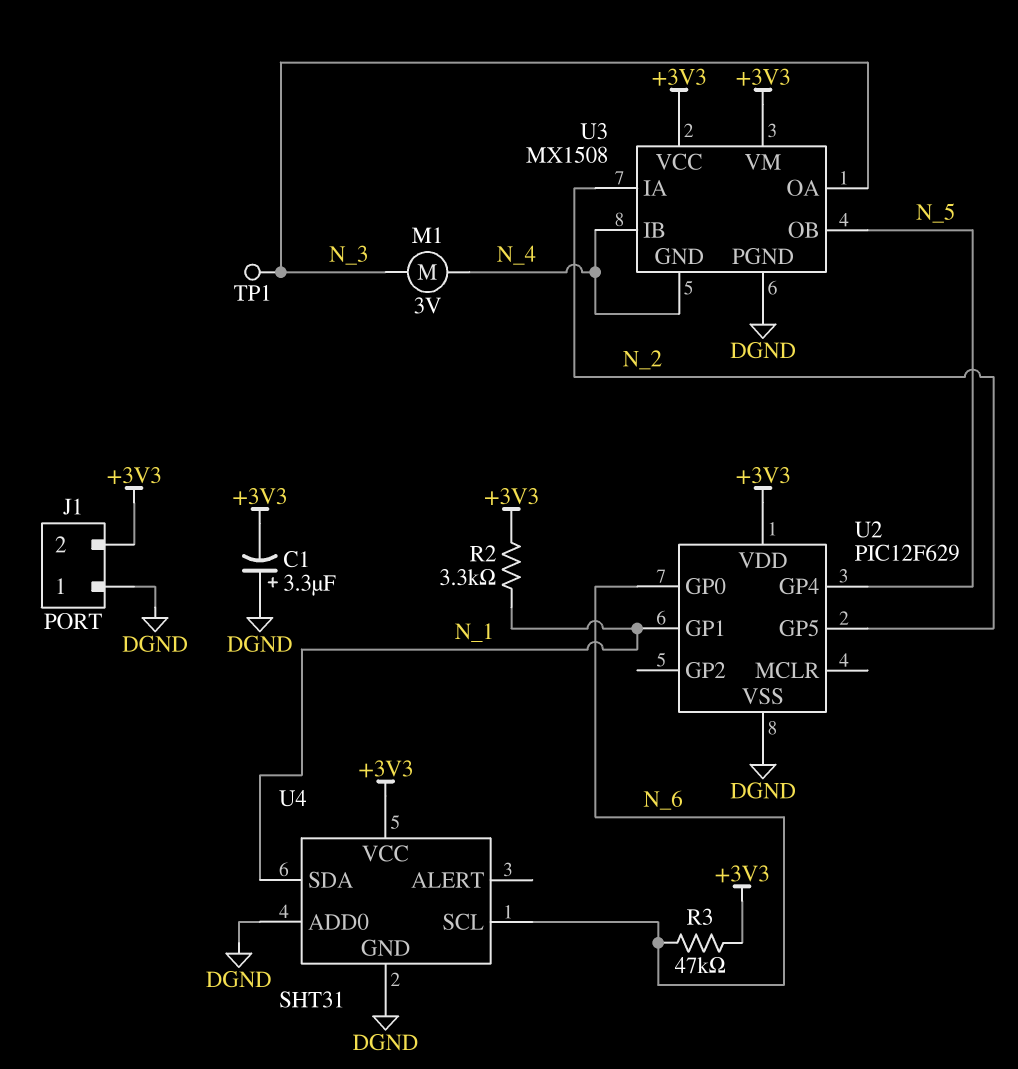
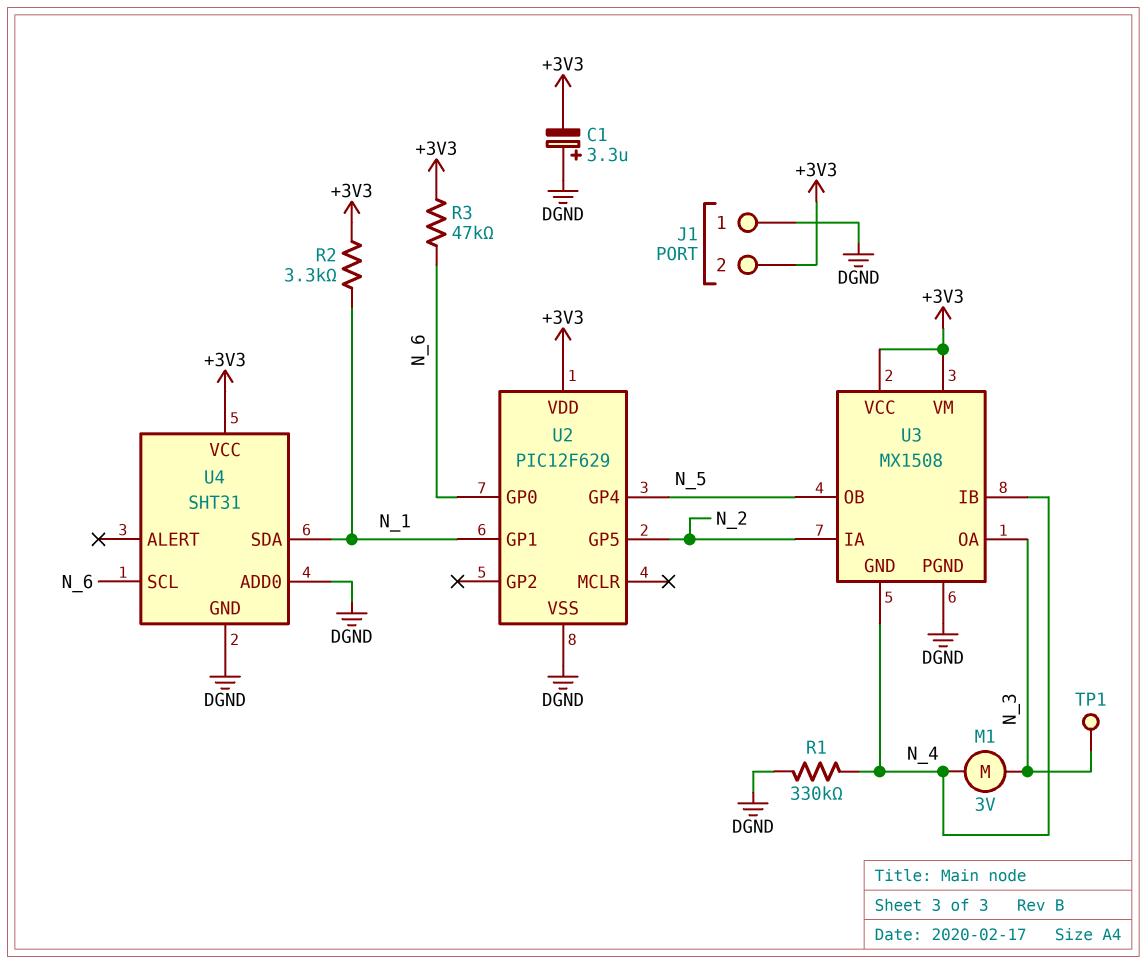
R1: none -> 330k (DGND, N_4)

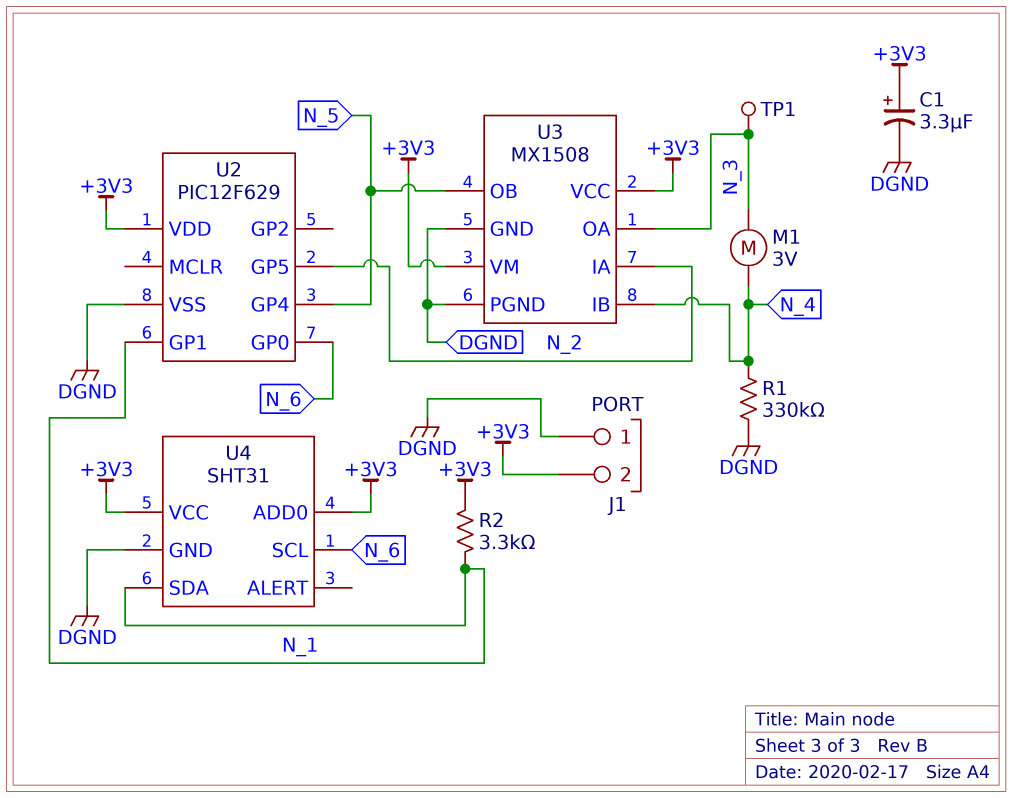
C1: 3.3uF (plus DGND, minus +3V3) -> 3.3uF (plus +3V3, minus DGND)
R3: 47k (+3V3, N_6) -> none
U3 pin GND: N_4 -> DGND
U4 pin ADD0: DGND -> +3V3

